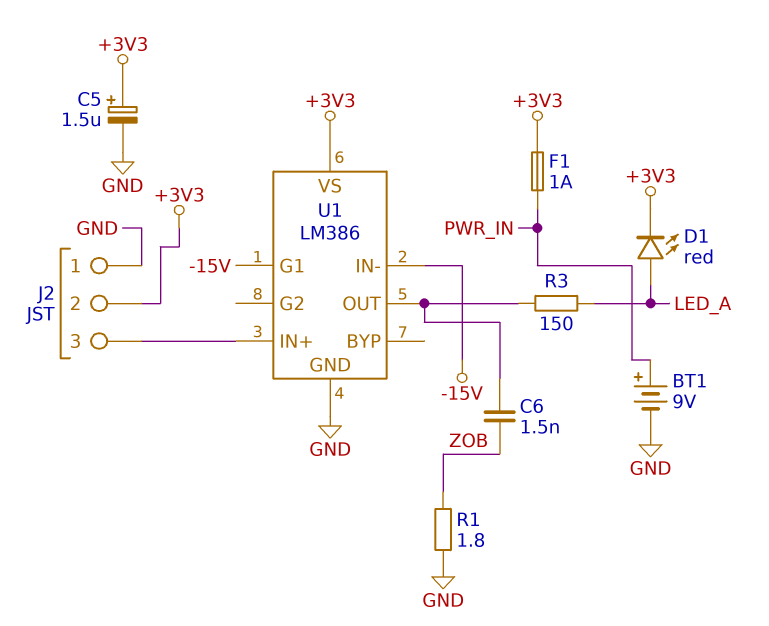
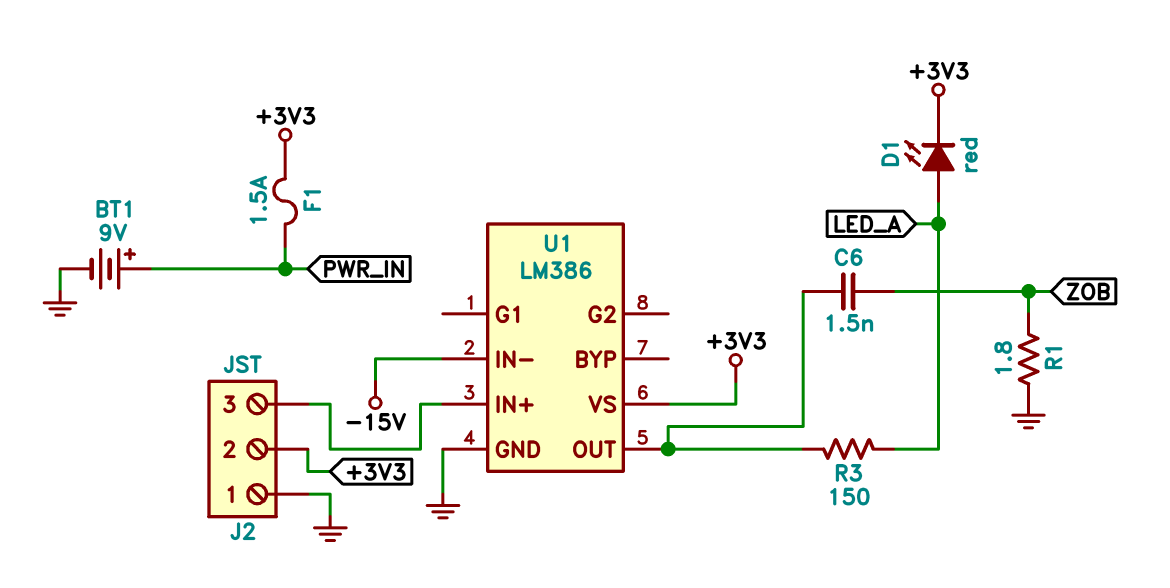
C5: 1.5uF (plus +3V3, minus GND) -> none
F1: 1A (+3V3, PWR_IN) -> 1.5A (+3V3, PWR_IN)
U1 pin G1: -15V -> none

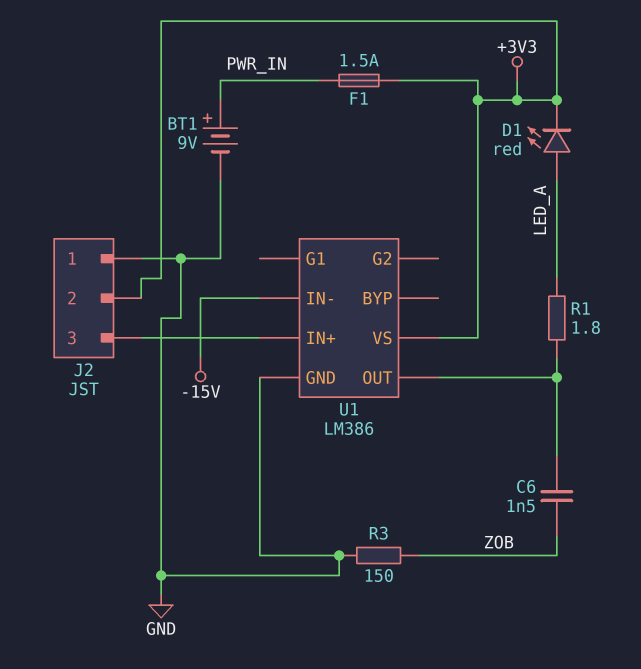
R1: 1.8 (GND, ZOB) -> 1.8 (LED_A, U1/OUT)
R3: 150 (LED_A, U1/OUT) -> 150 (GND, ZOB)

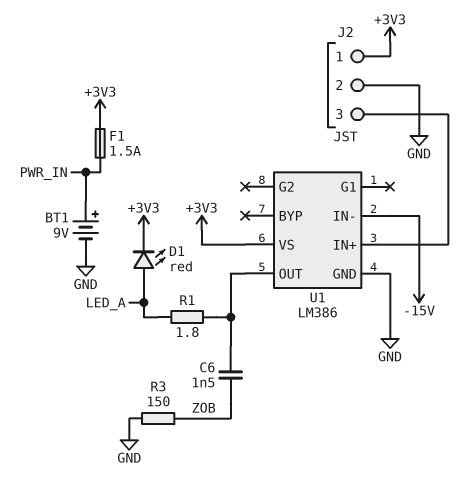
J2 pin 1: GND -> +3V3
J2 pin 2: +3V3 -> GND

